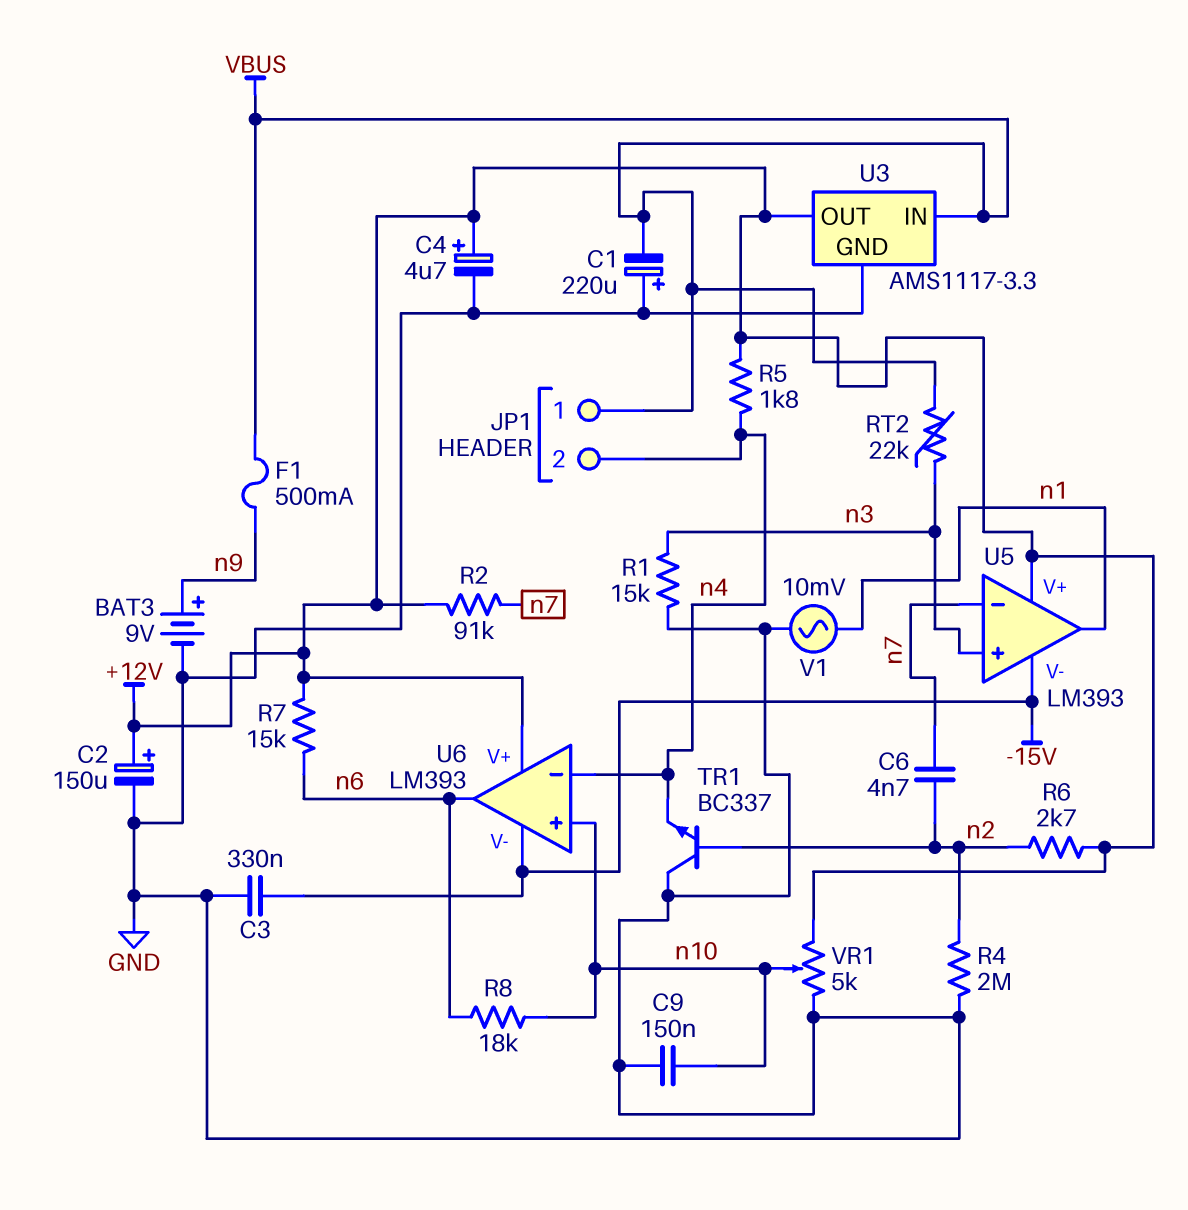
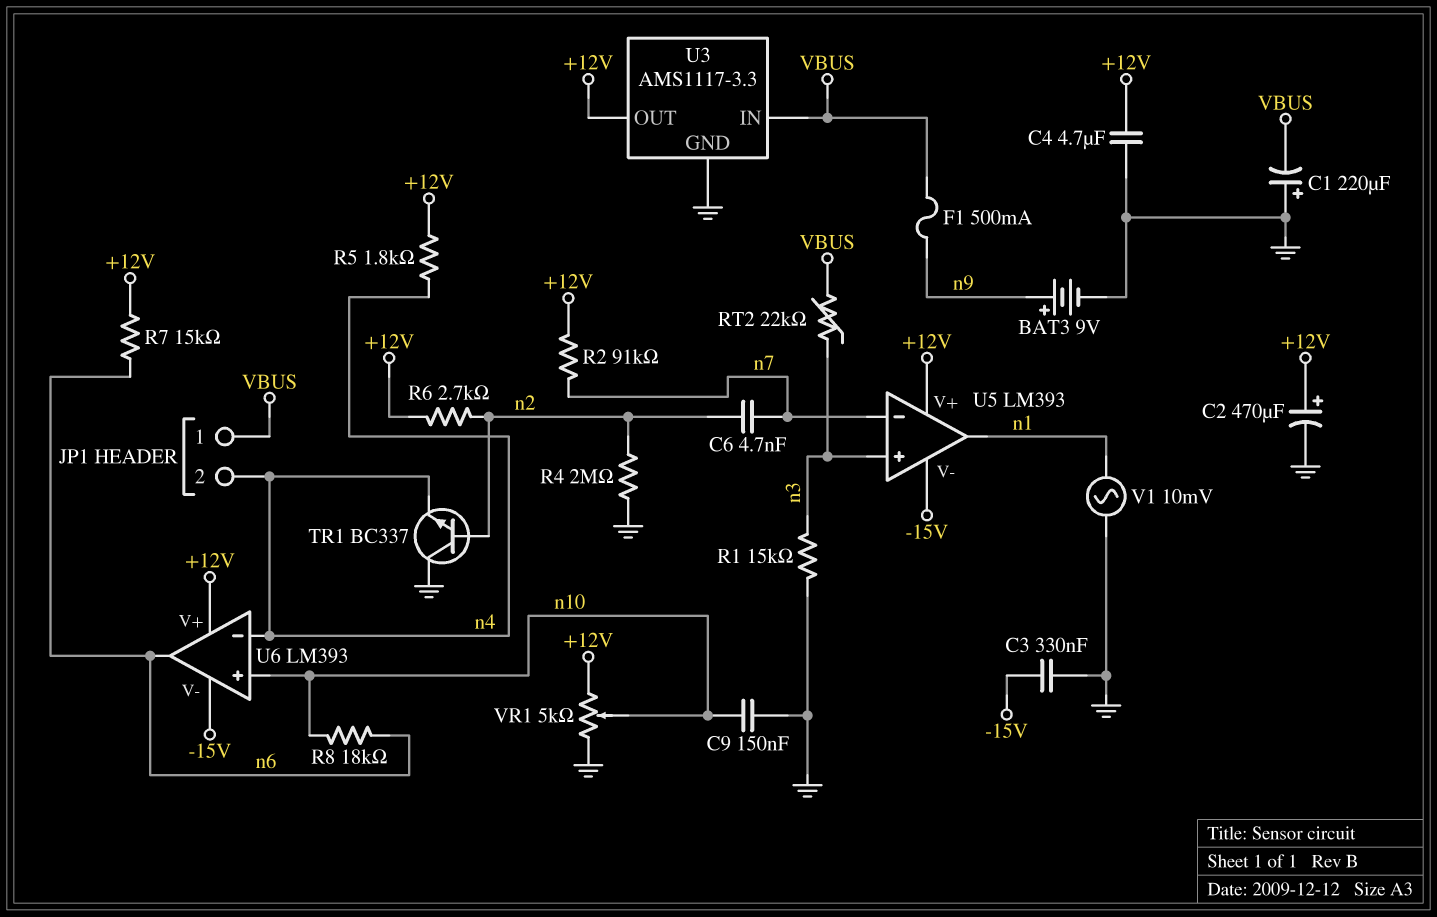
C2: 150uF (plus +12V, minus GND) -> 470uF (plus +12V, minus GND)
C4: 4.7uF (plus +12V, minus GND) -> 4.7uF (+12V, GND)

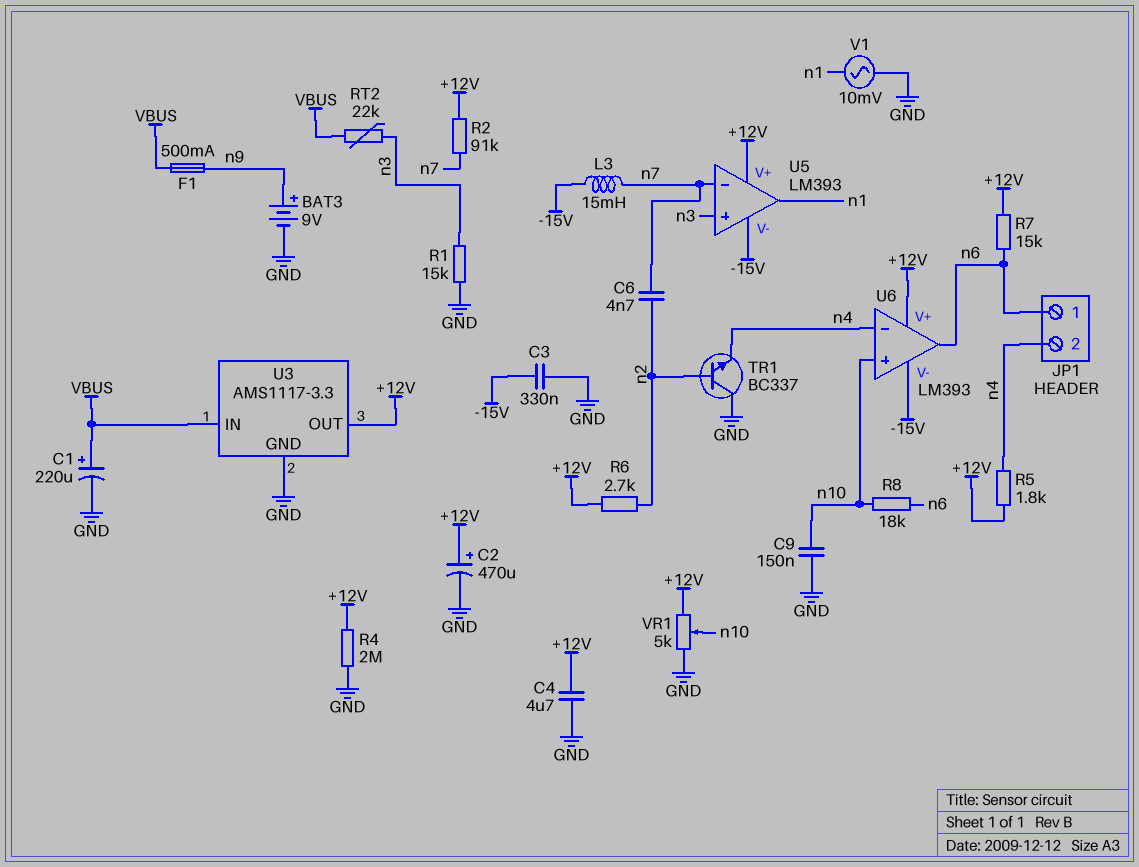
C1: 220uF (plus GND, minus VBUS) -> 220uF (plus VBUS, minus GND)
JP1 pin 1: VBUS -> n6
L3: none -> 15mH (-15V, n7)
R4: 2M (GND, n2) -> 2M (+12V, GND)

